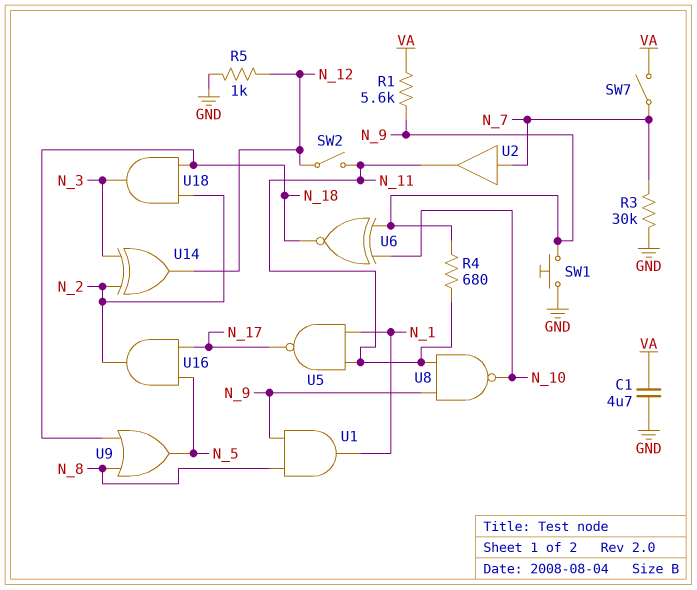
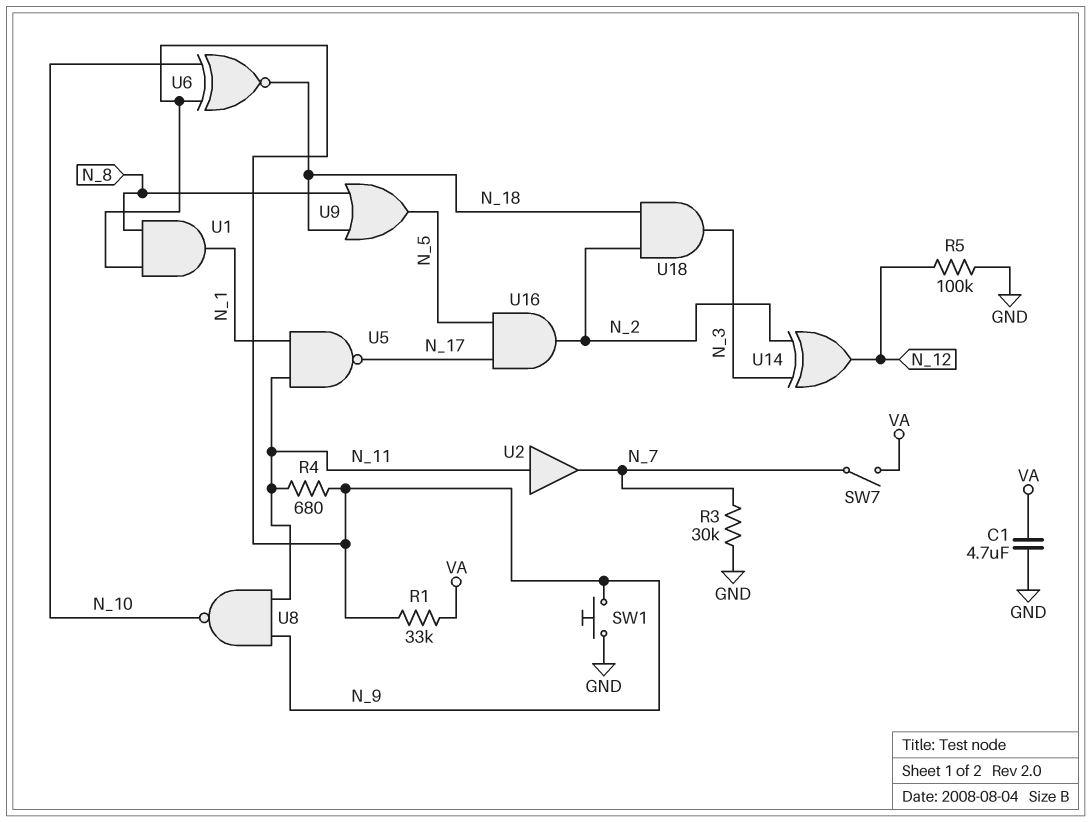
R1: 5.6k (N_9, VA) -> 33k (N_9, VA)
R5: 1k (GND, N_12) -> 100k (GND, N_12)
SW2: switch (N_11, N_12) -> none
U2: buffer (in N_7, out N_11) -> buffer (in N_11, out N_7)

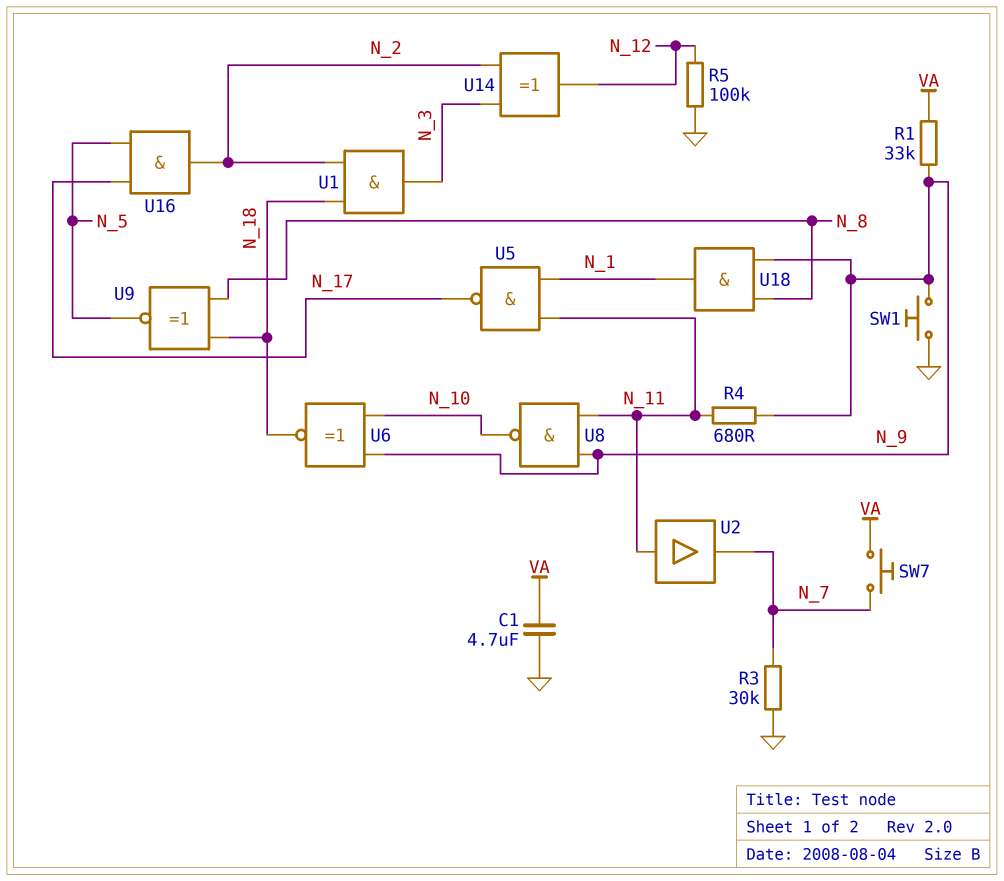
SW7: switch (N_7, VA) -> button (N_7, VA)
U1: AND (in N_8, in N_9, out N_1) -> AND (in N_2, in N_18, out N_3)
U9: OR (in N_8, in N_18, out N_5) -> XNOR (in N_8, in N_18, out N_5)
U18: AND (in N_2, in N_18, out N_3) -> AND (in N_8, in N_9, out N_1)

